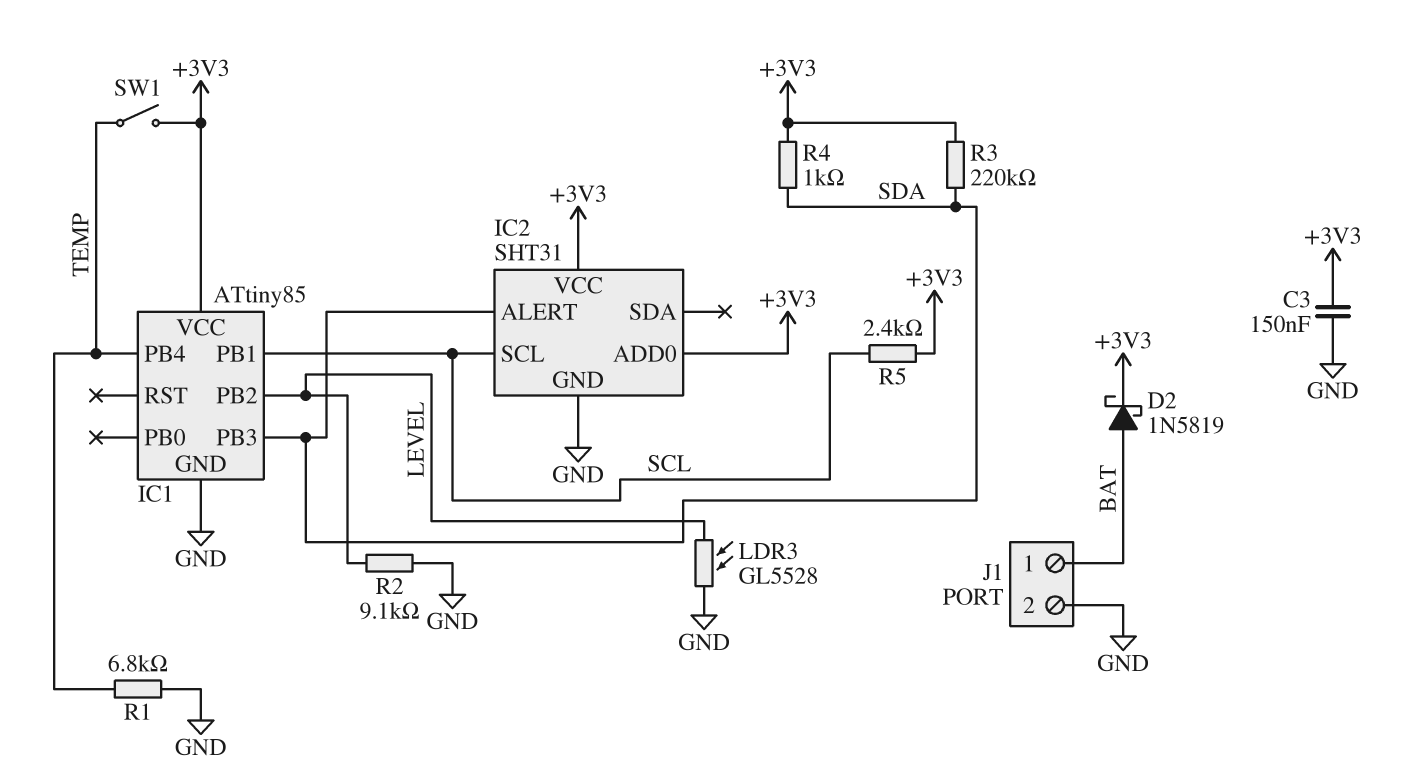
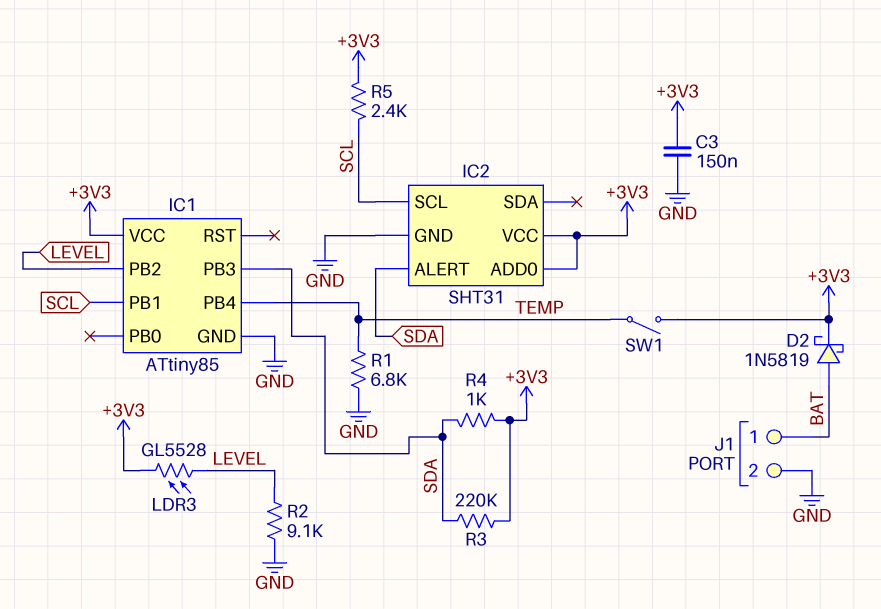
LDR3: GL5528 (GND, LEVEL) -> GL5528 (+3V3, LEVEL)

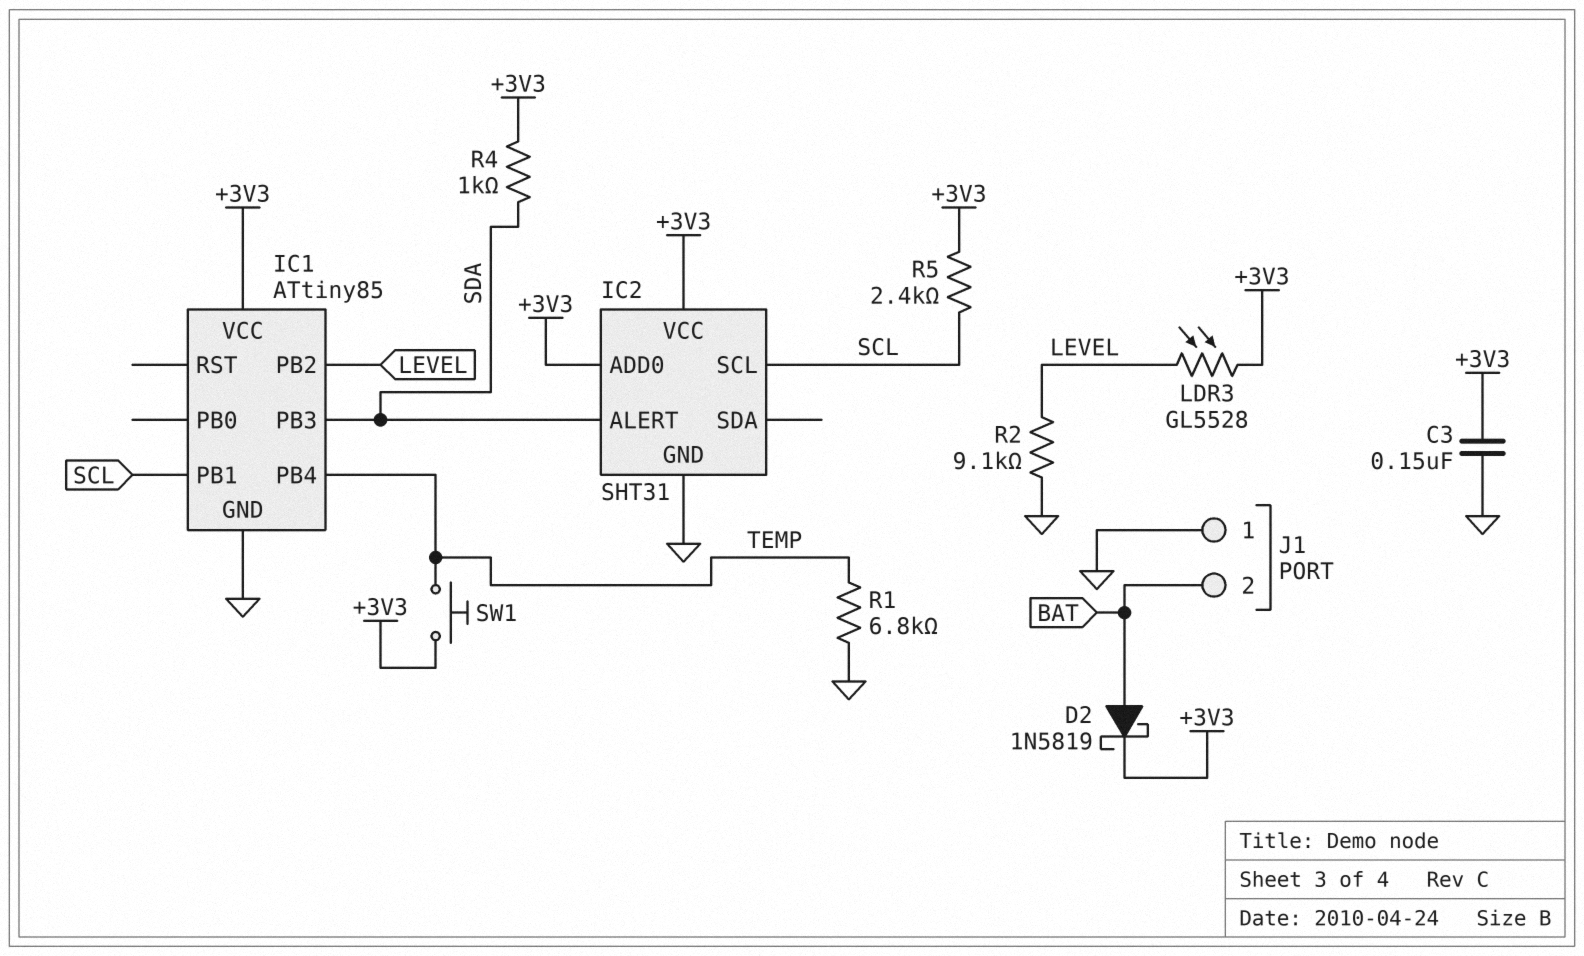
J1 pin 1: BAT -> GND
J1 pin 2: GND -> BAT
R3: 220k (+3V3, SDA) -> none
SW1: switch (+3V3, TEMP) -> button (+3V3, TEMP)

